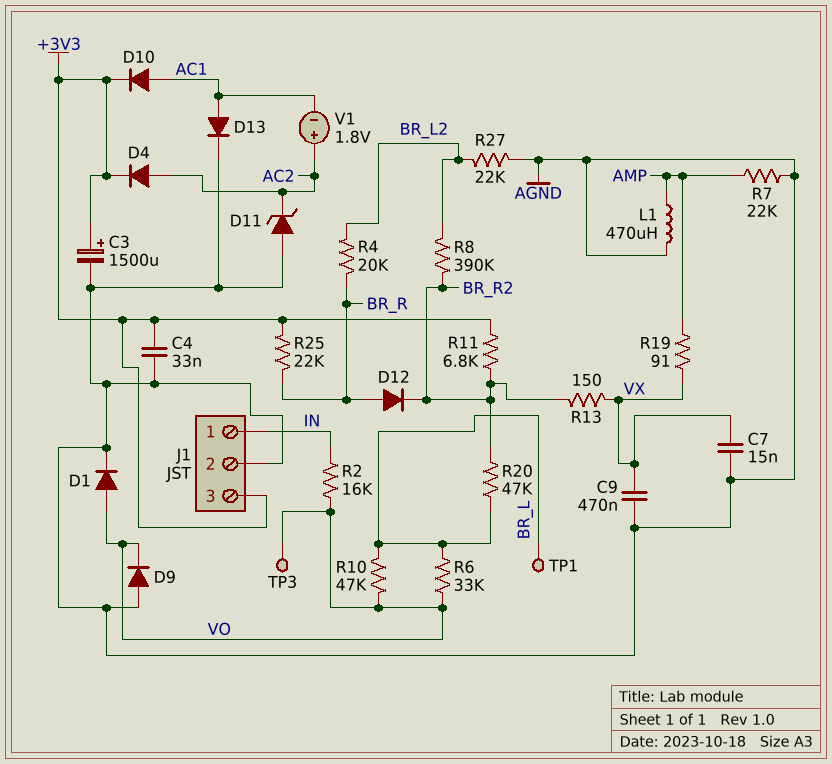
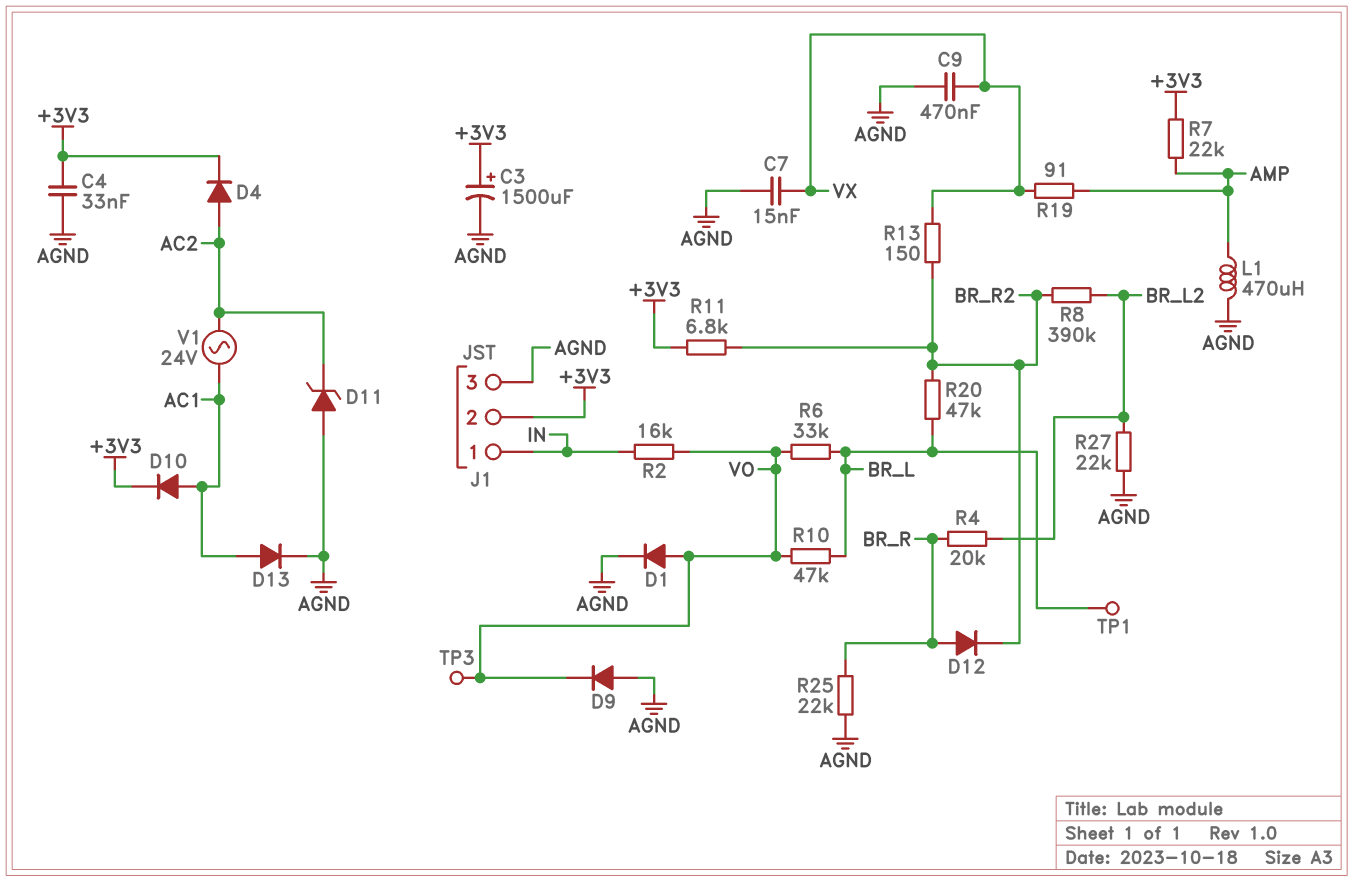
J1 pin 2: AGND -> +3V3
J1 pin 3: +3V3 -> AGND
R7: 22k (AGND, AMP) -> 22k (+3V3, AMP)
R25: 22k (+3V3, BR_R) -> 22k (AGND, BR_R)
V1: 1.8V (plus AC2, minus AC1) -> AC 24V (AC1, AC2)

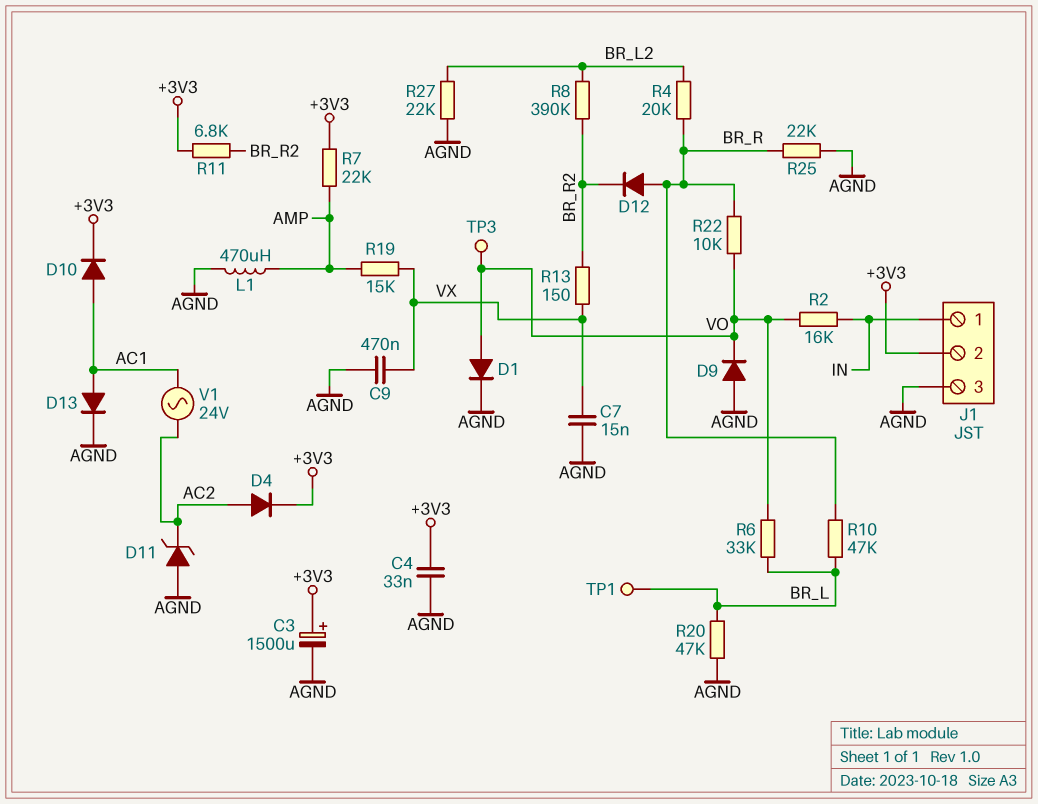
R10: 47k (BR_L, VO) -> 47k (BR_L, BR_R)
R19: 91 (AMP, VX) -> 15k (AMP, VX)
R20: 47k (BR_L, BR_R2) -> 47k (AGND, BR_L)
R22: none -> 10k (BR_R, VO)

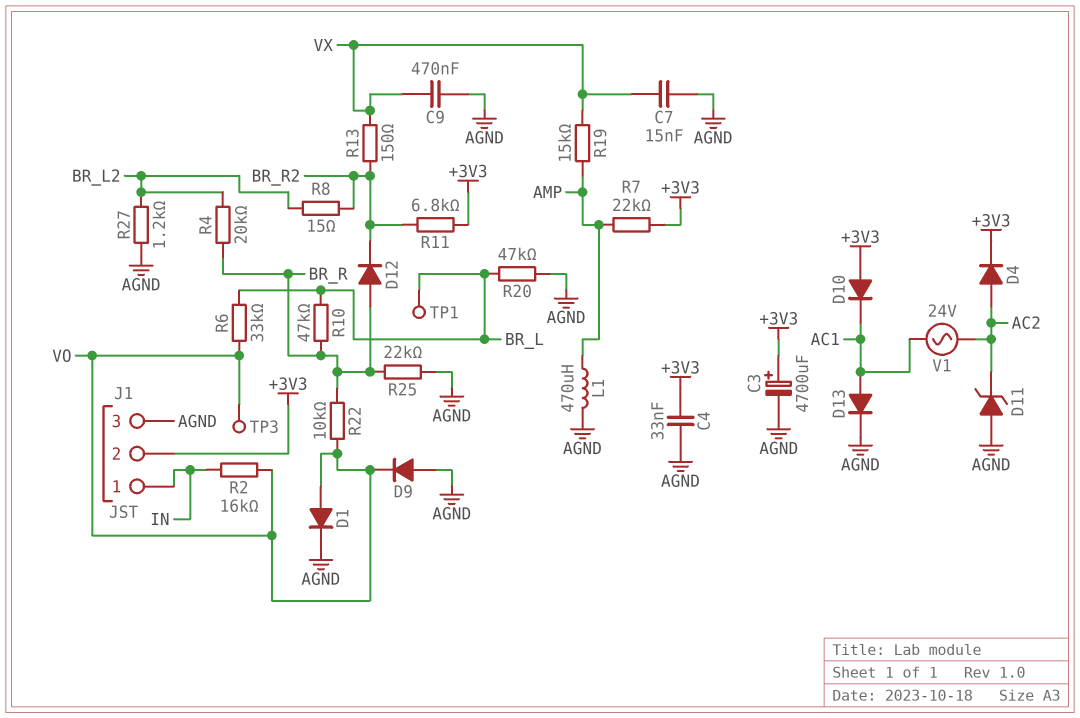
C3: 1500uF (plus +3V3, minus AGND) -> 4700uF (plus +3V3, minus AGND)
D10: diode (A AC1, K +3V3) -> diode (A +3V3, K AC1)
R8: 390k (BR_L2, BR_R2) -> 15 (BR_L2, BR_R2)
R27: 22k (AGND, BR_L2) -> 1.2k (AGND, BR_L2)

